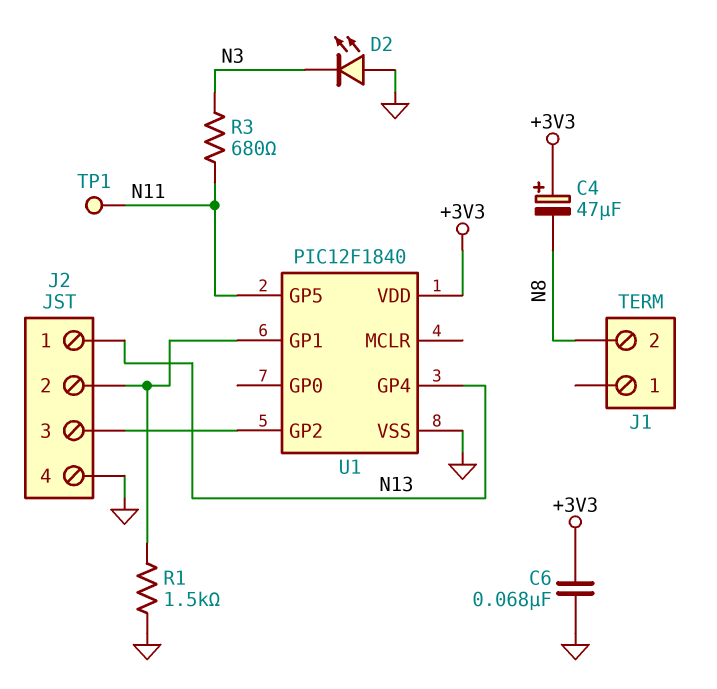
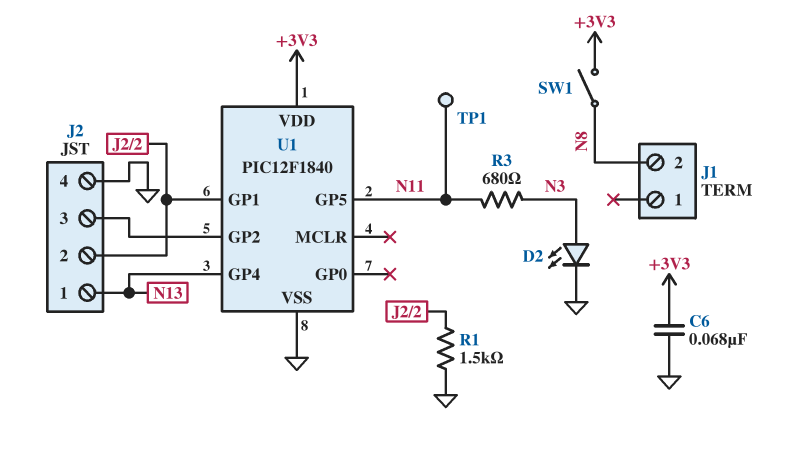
C4: 47uF (plus +3V3, minus N8) -> none
D2: LED (A GND, K N3) -> LED (A N3, K GND)
SW1: none -> switch (+3V3, N8)

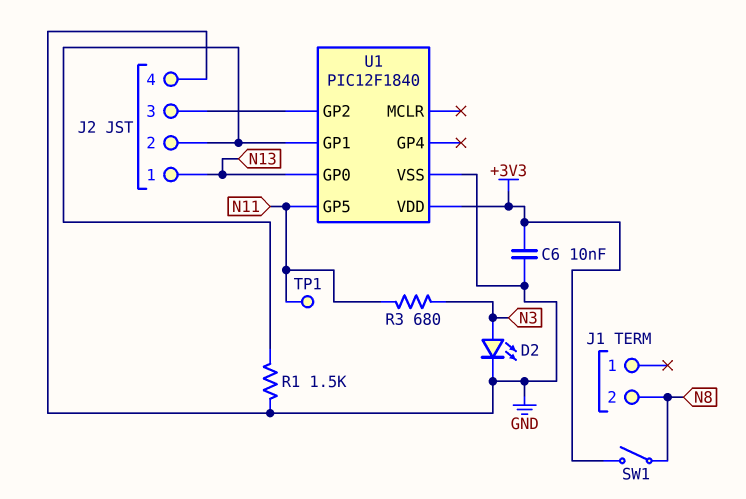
C6: 68nF (+3V3, GND) -> 10nF (+3V3, GND)
U1 pin GP0: none -> N13
U1 pin GP4: N13 -> none

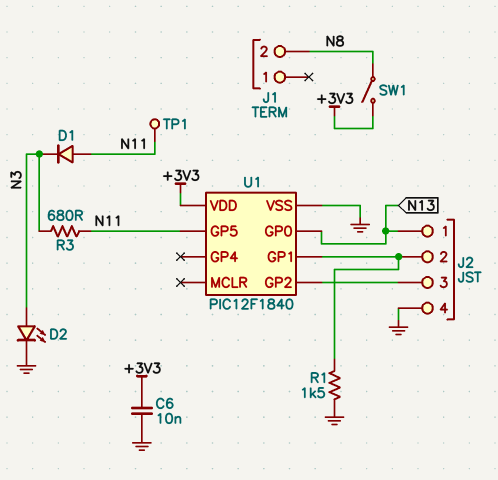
D1: none -> diode (A N11, K N3)

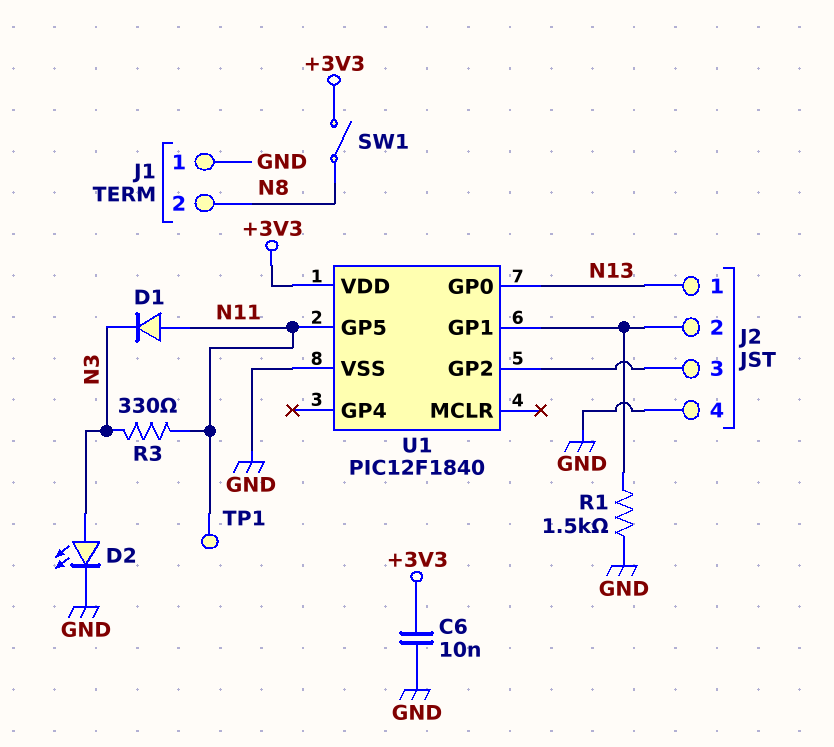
J1 pin 1: none -> GND
R3: 680 (N3, N11) -> 330 (N3, N11)

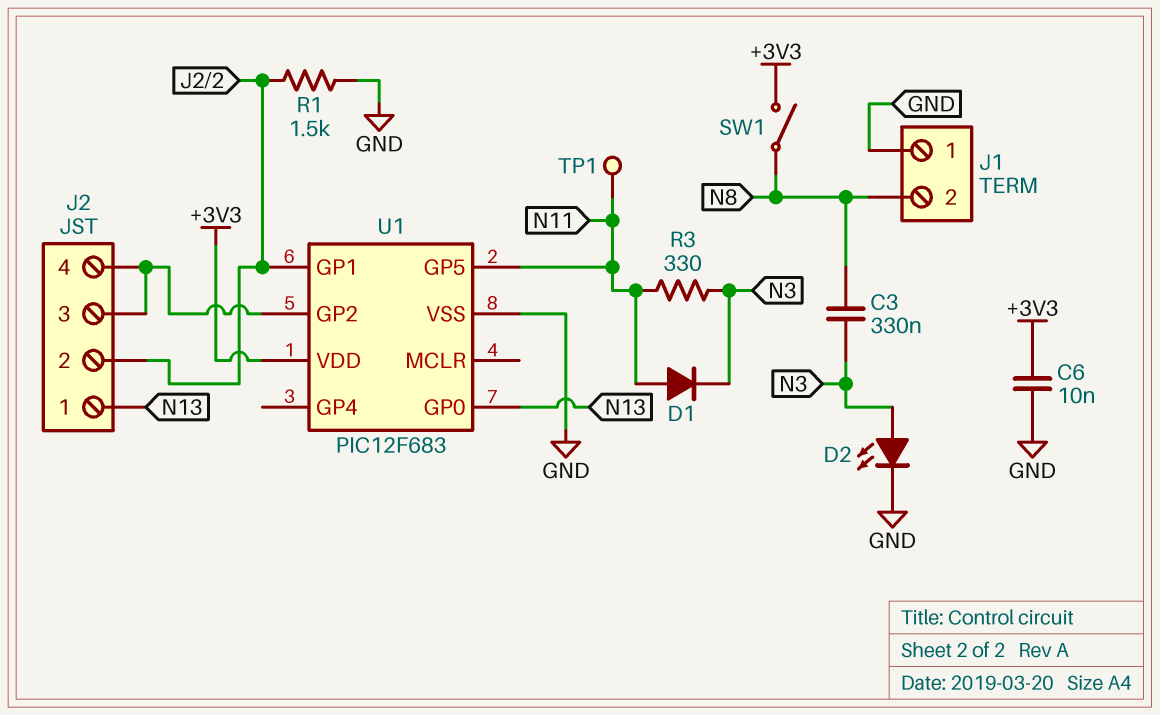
C3: none -> 330nF (N3, N8)
J2 pin 4: GND -> J2/3
U1: PIC12F1840 -> PIC12F683

